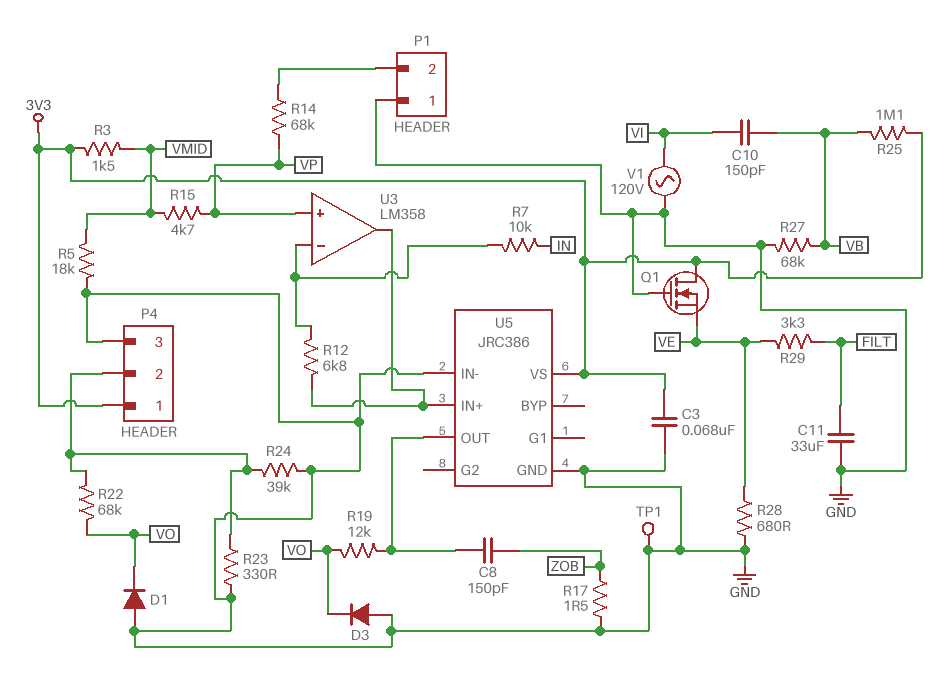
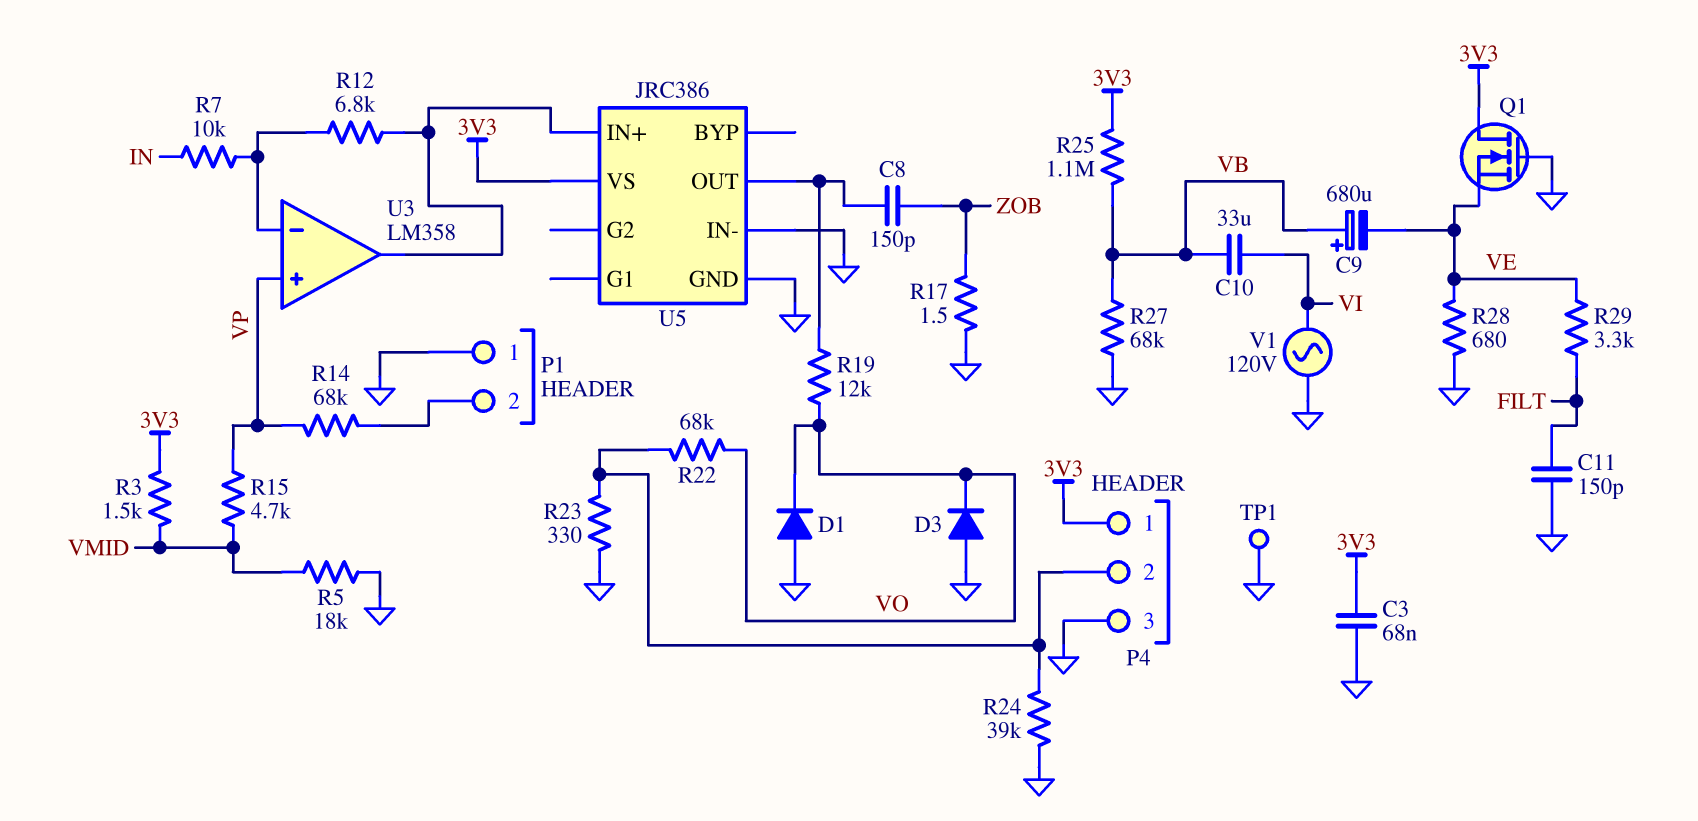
C9: none -> 680uF (plus VB, minus VE)
C10: 150pF (VB, VI) -> 33uF (VB, VI)
C11: 33uF (FILT, GND) -> 150pF (FILT, GND)

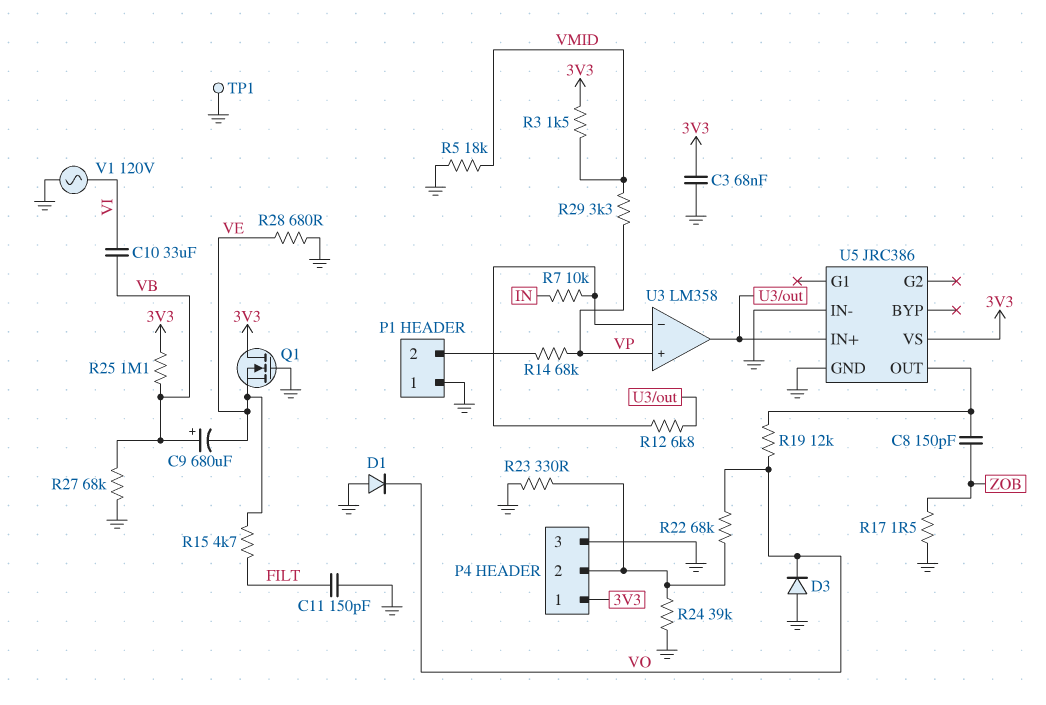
R15: 4.7k (VMID, VP) -> 4.7k (FILT, VE)
R29: 3.3k (FILT, VE) -> 3.3k (VMID, VP)

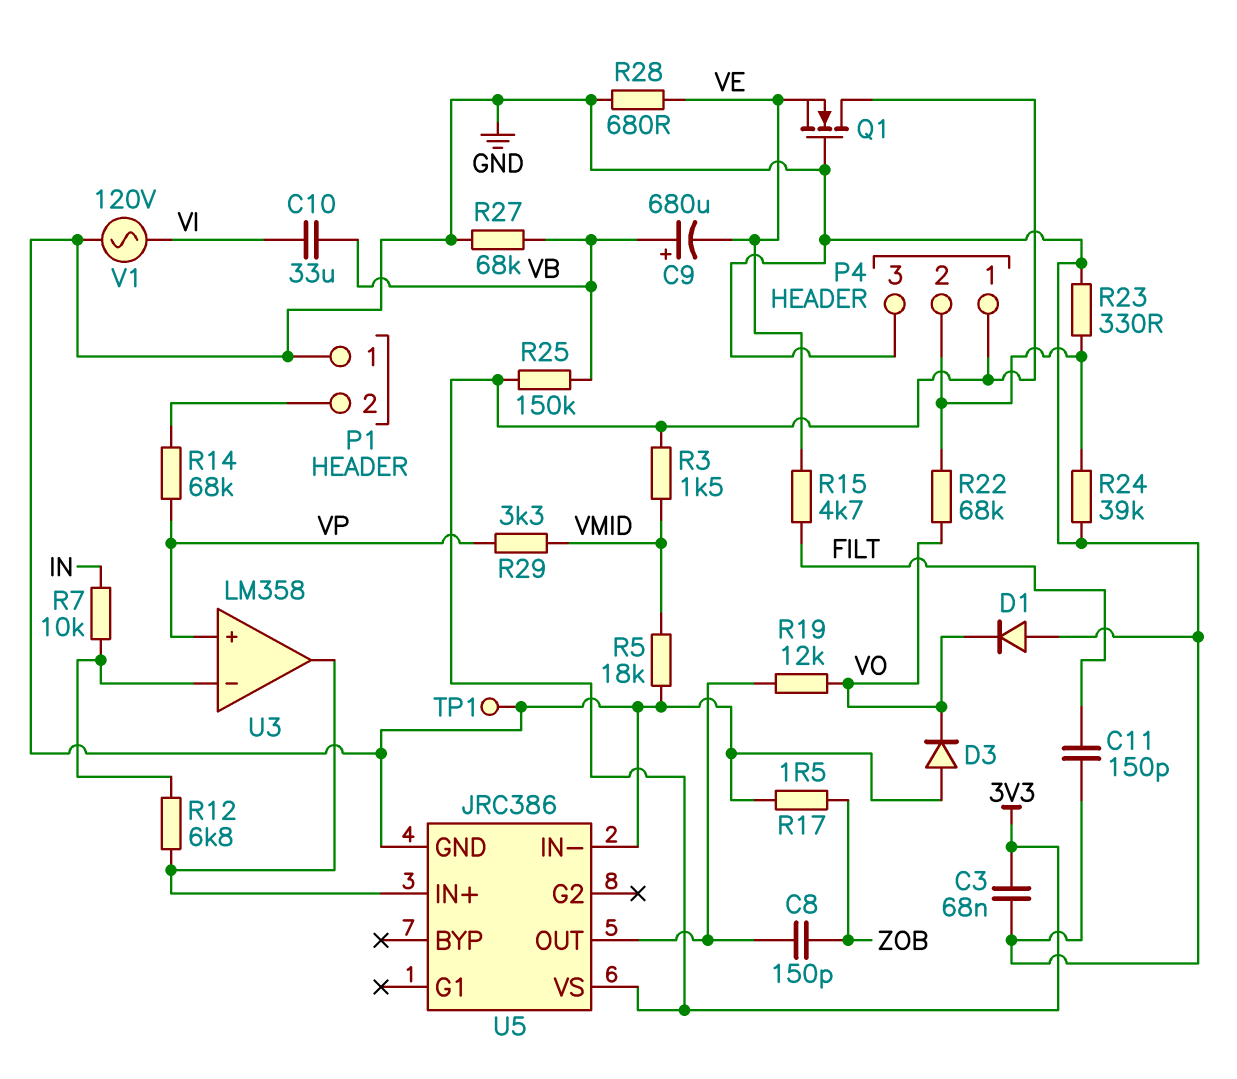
R25: 1.1M (3V3, VB) -> 150k (3V3, VB)

